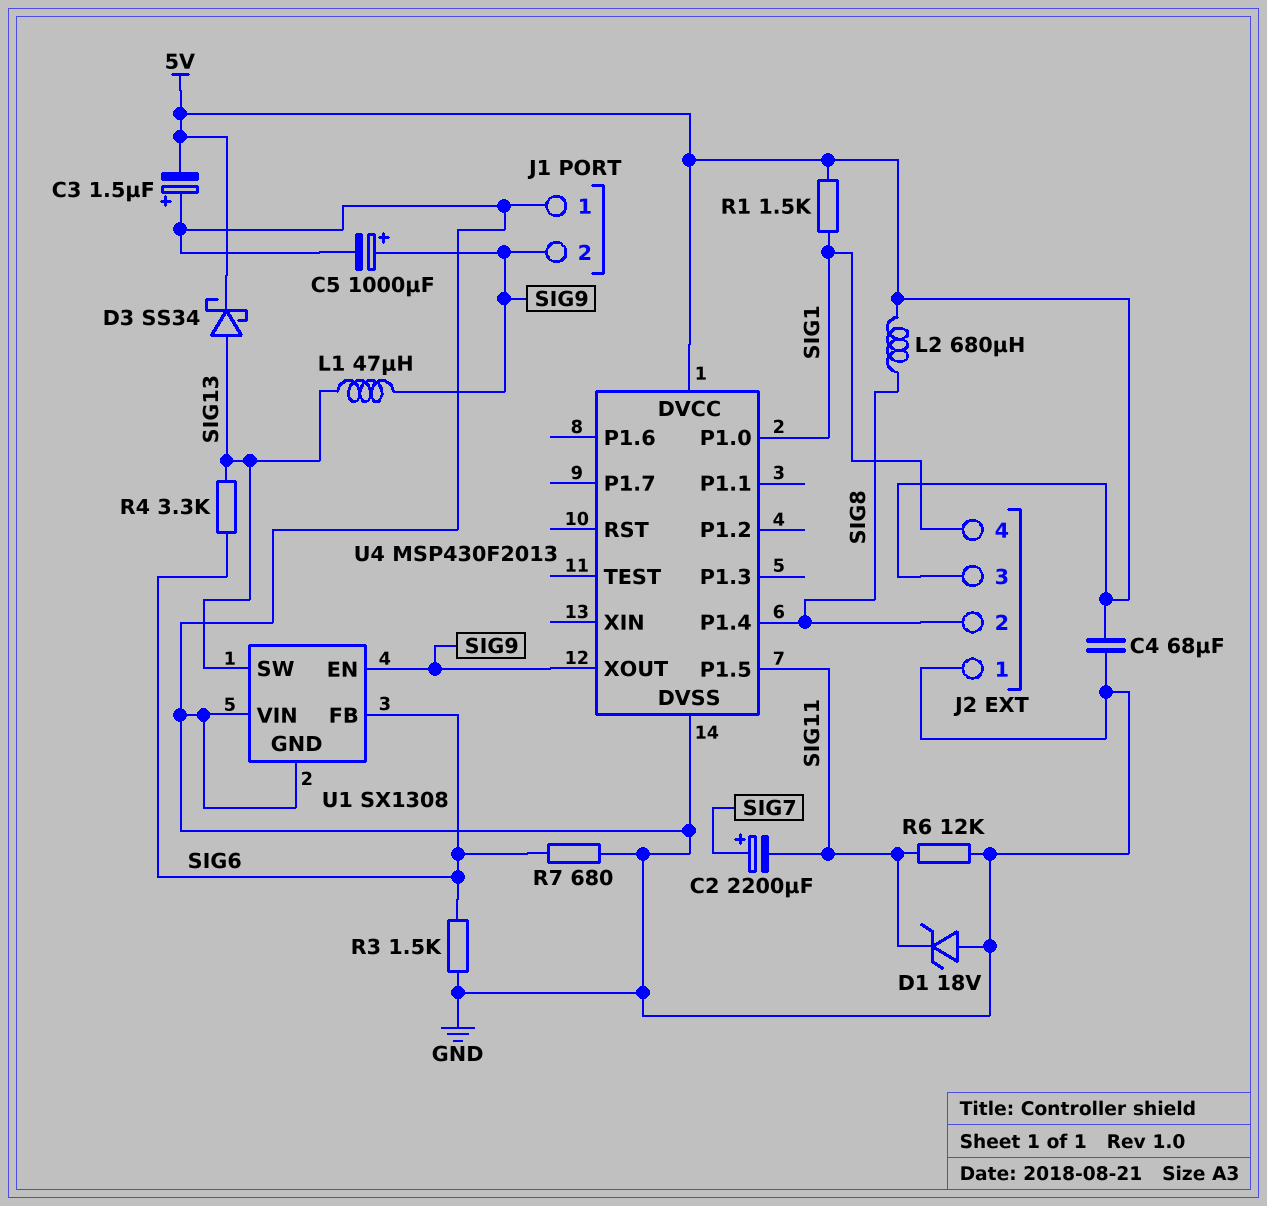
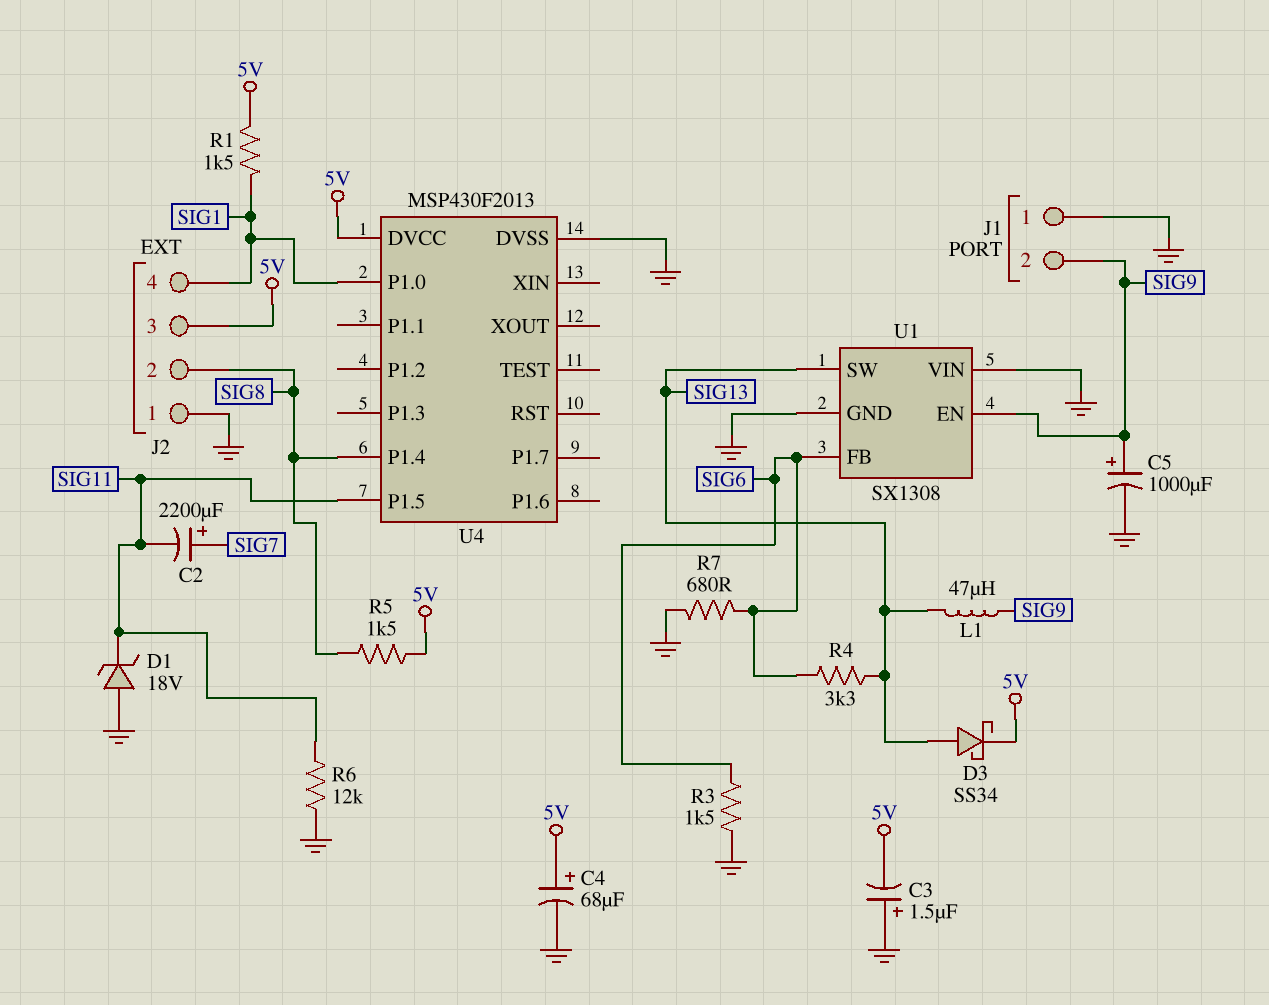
C4: 68uF (5V, GND) -> 68uF (plus 5V, minus GND)
L2: 680uH (5V, SIG8) -> none
R5: none -> 1.5k (5V, SIG8)
U4 pin XOUT: SIG9 -> none

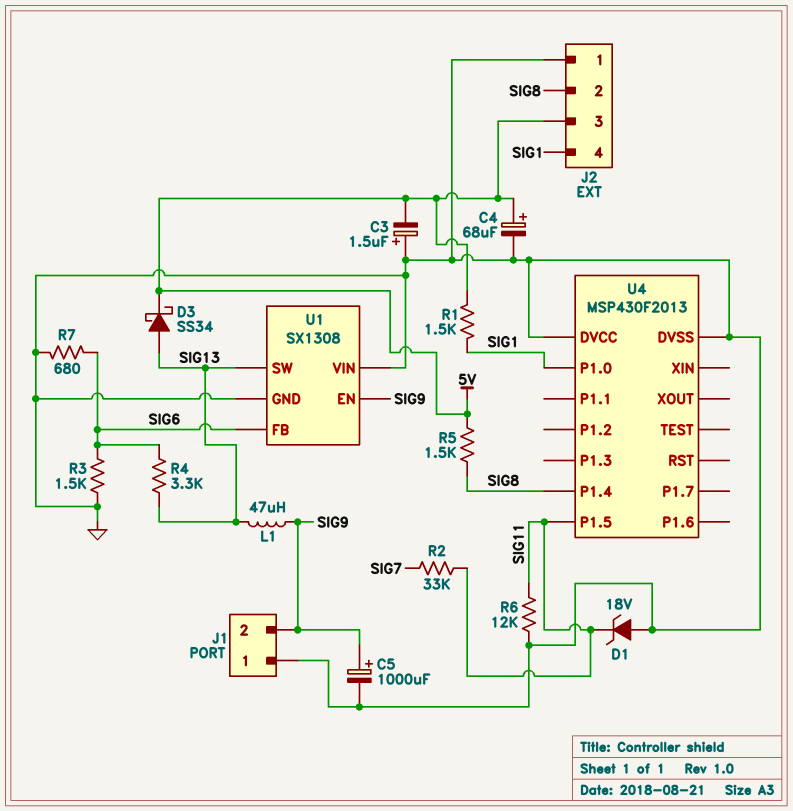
C2: 2200uF (plus SIG7, minus SIG11) -> none
R2: none -> 33k (SIG7, SIG11)
U4 pin DVCC: 5V -> GND

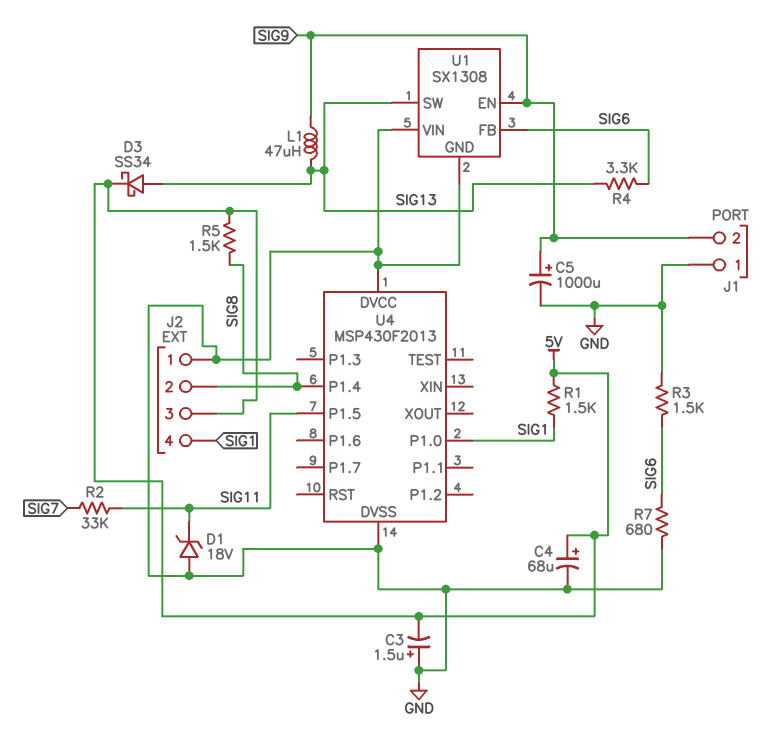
R6: 12k (GND, SIG11) -> none

